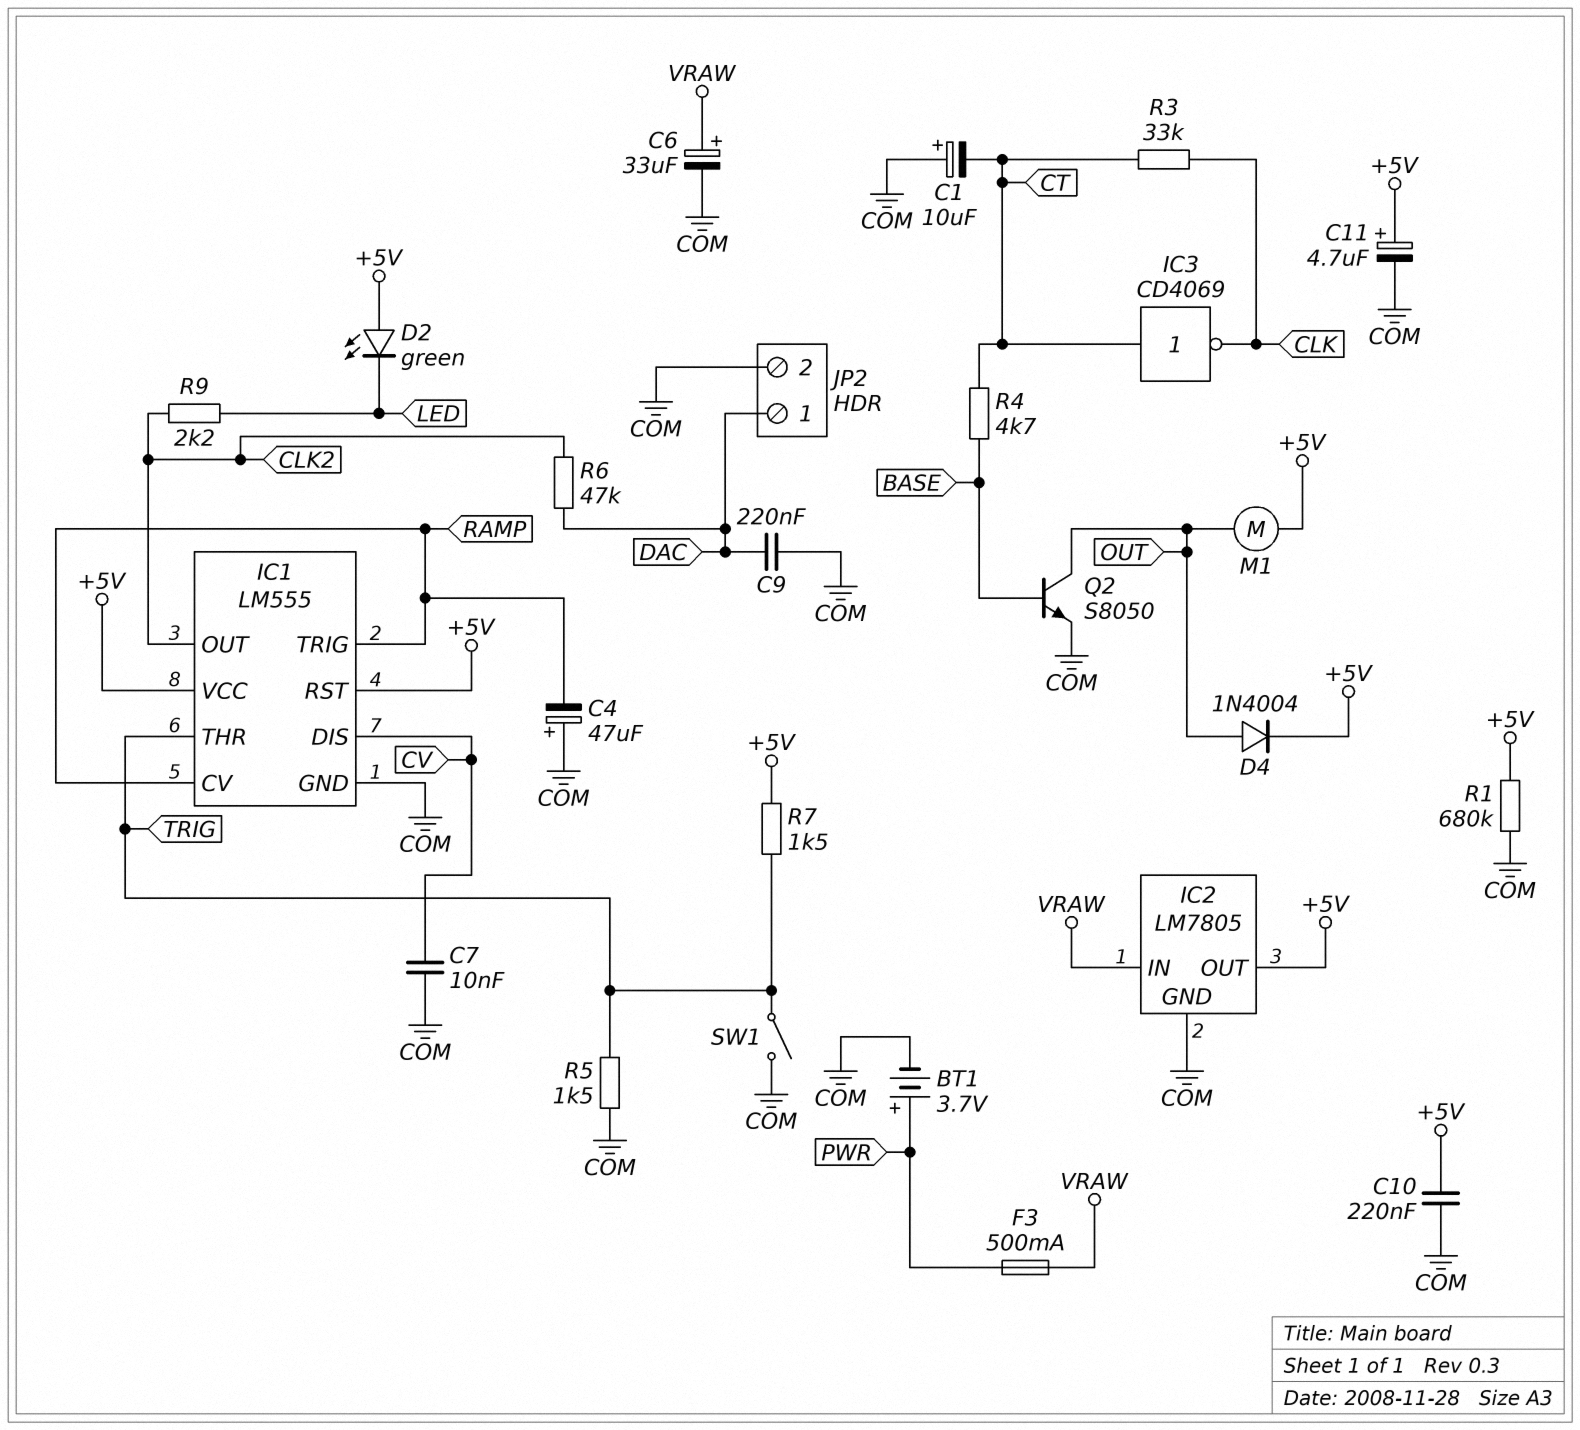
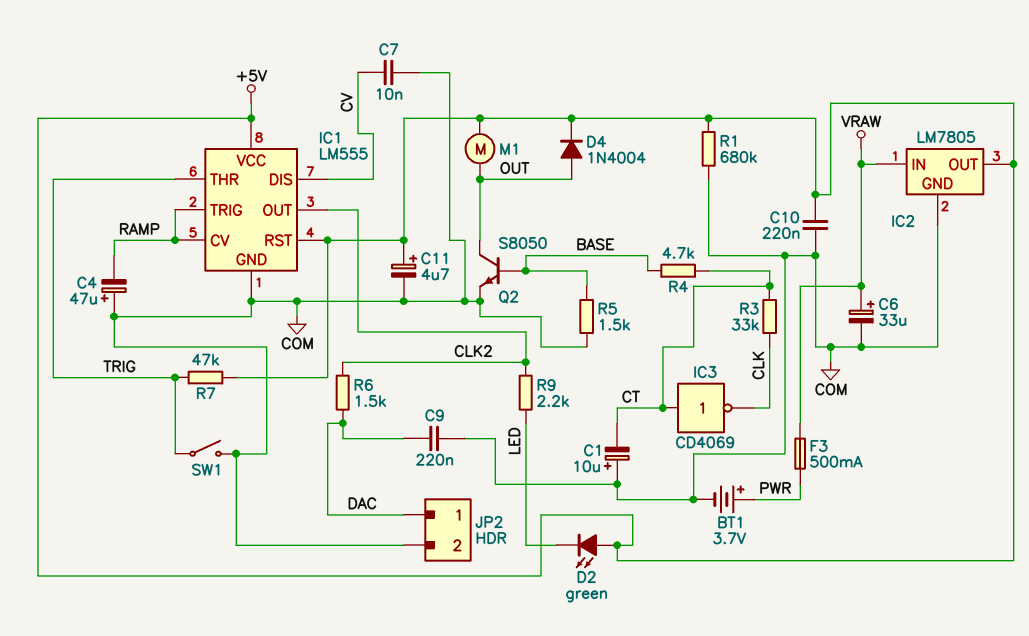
R5: 1.5k (COM, TRIG) -> 1.5k (BASE, COM)
R6: 47k (CLK2, DAC) -> 1.5k (CLK2, DAC)
R7: 1.5k (+5V, TRIG) -> 47k (+5V, TRIG)

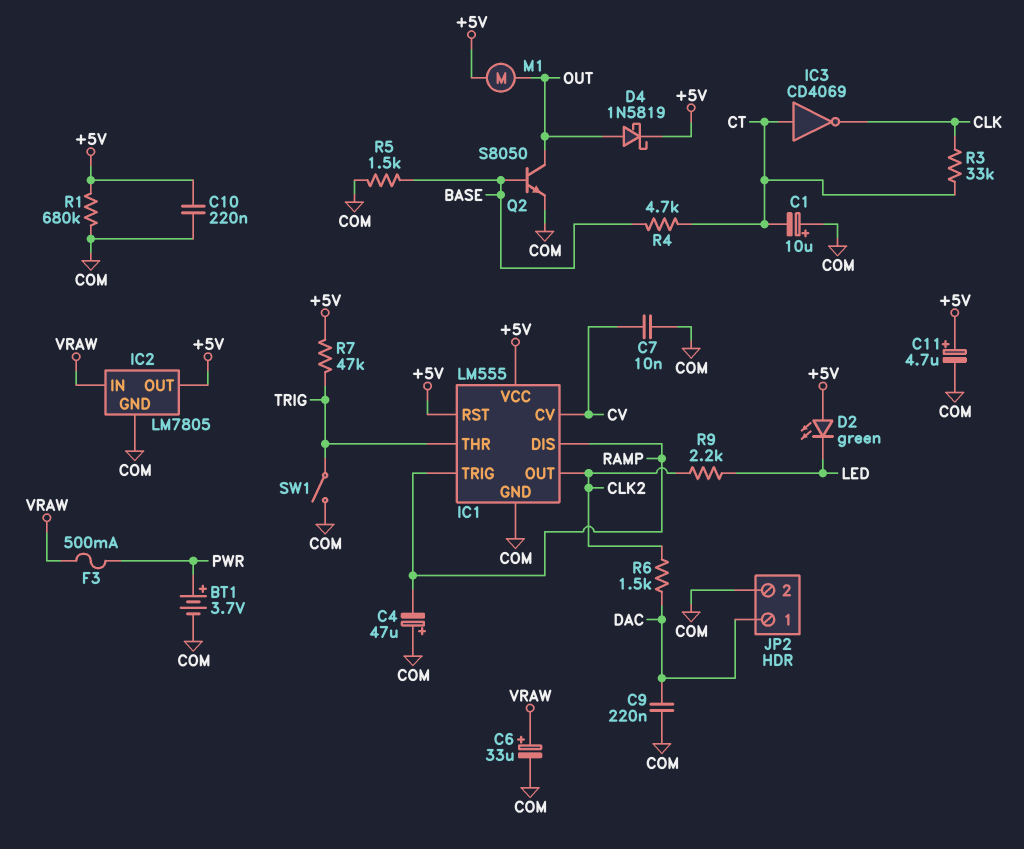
D4: diode 1N4004 (A OUT, K +5V) -> schottky 1N5819 (A OUT, K +5V)
IC1 pin CV: RAMP -> CV
IC1 pin DIS: CV -> RAMP

